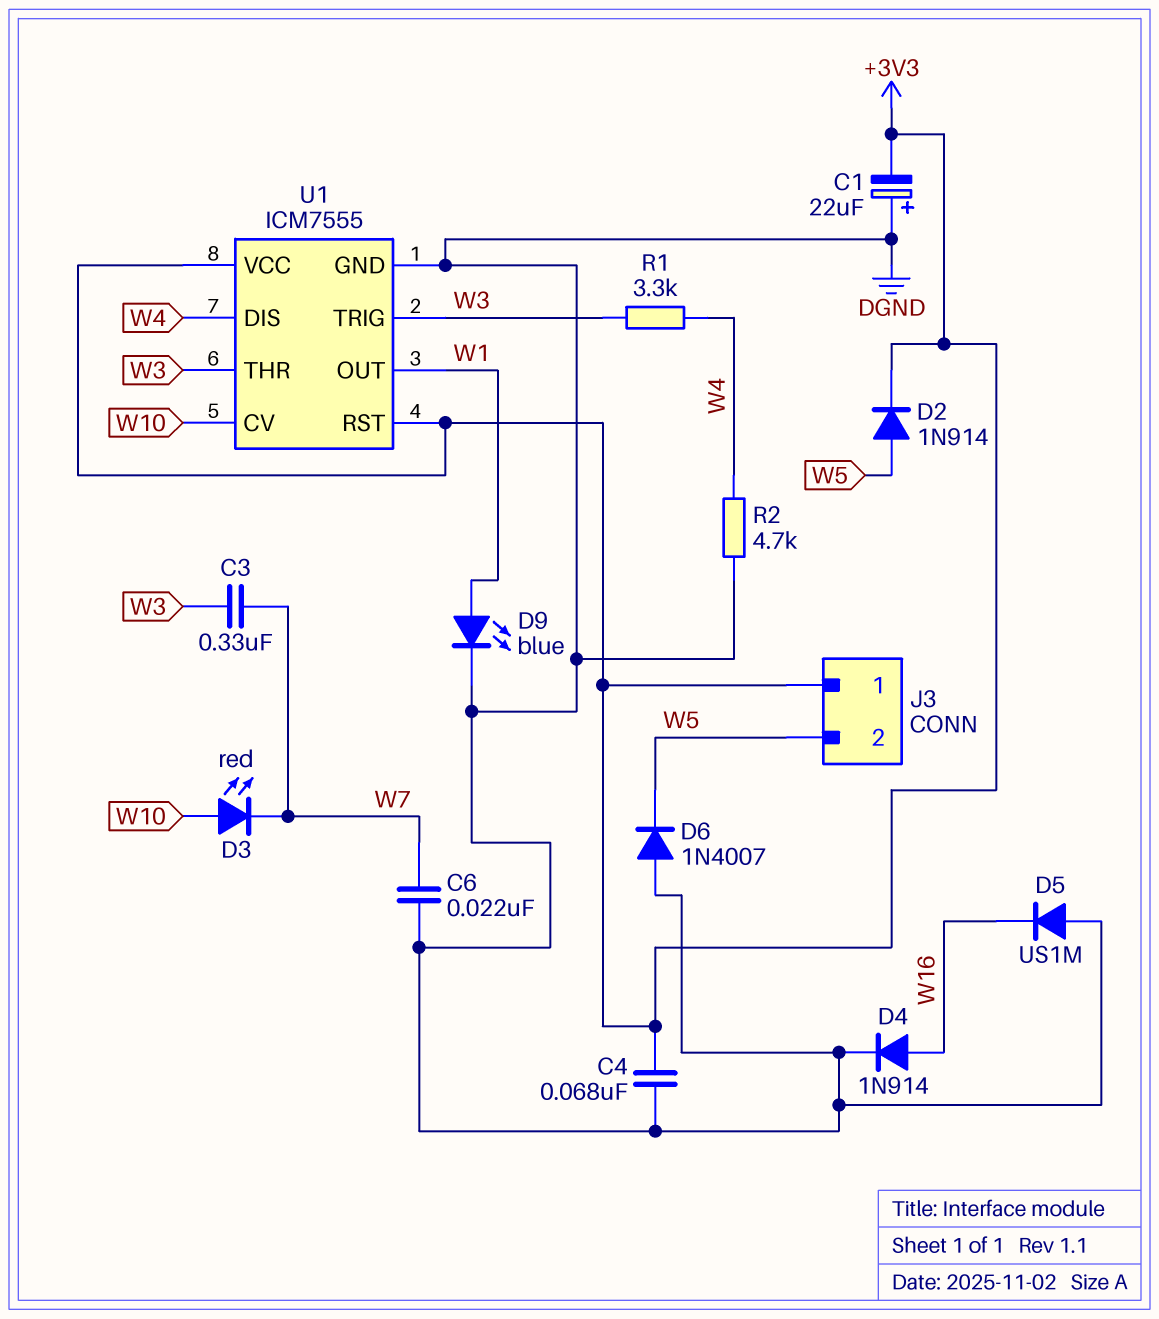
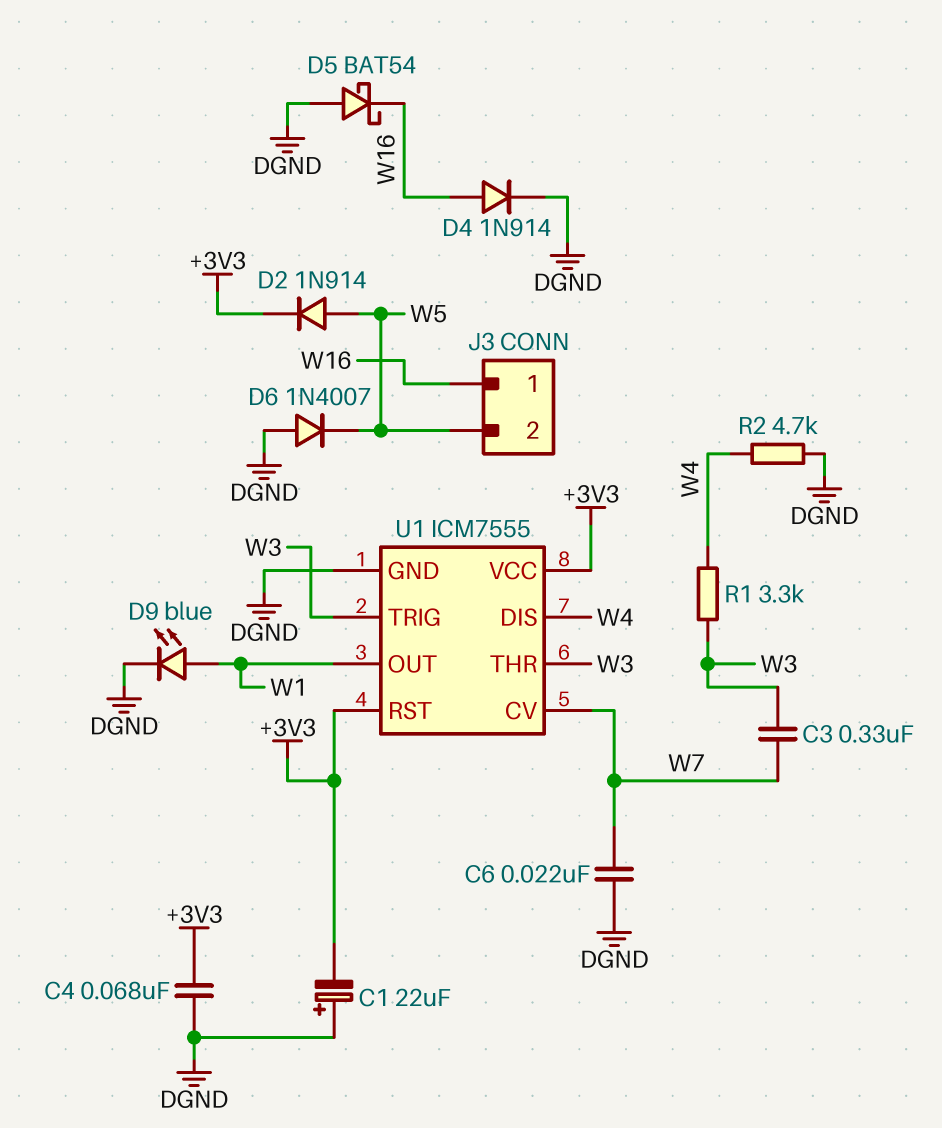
D3: LED red (A W10, K W7) -> none
D5: diode US1M (A DGND, K W16) -> schottky BAT54 (A DGND, K W16)
J3 pin 1: +3V3 -> W16
U1 pin CV: W10 -> W7

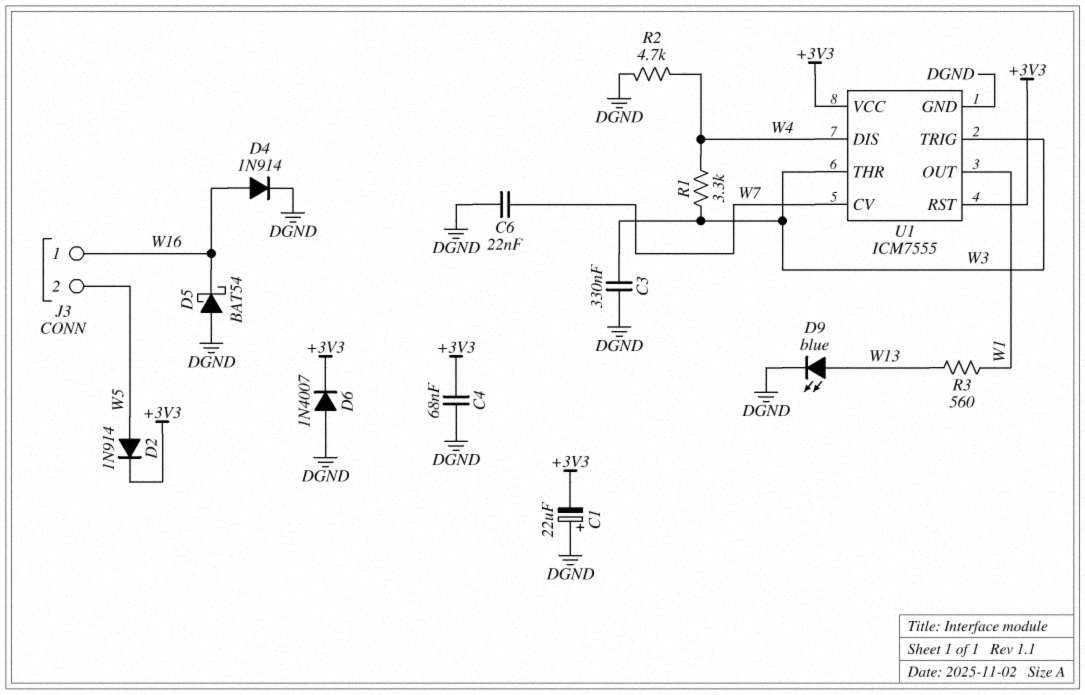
C3: 330nF (W3, W7) -> 330nF (DGND, W3)
D6: diode 1N4007 (A DGND, K W5) -> diode 1N4007 (A DGND, K +3V3)
D9: LED blue (A W1, K DGND) -> LED blue (A W13, K DGND)
R3: none -> 560 (W1, W13)

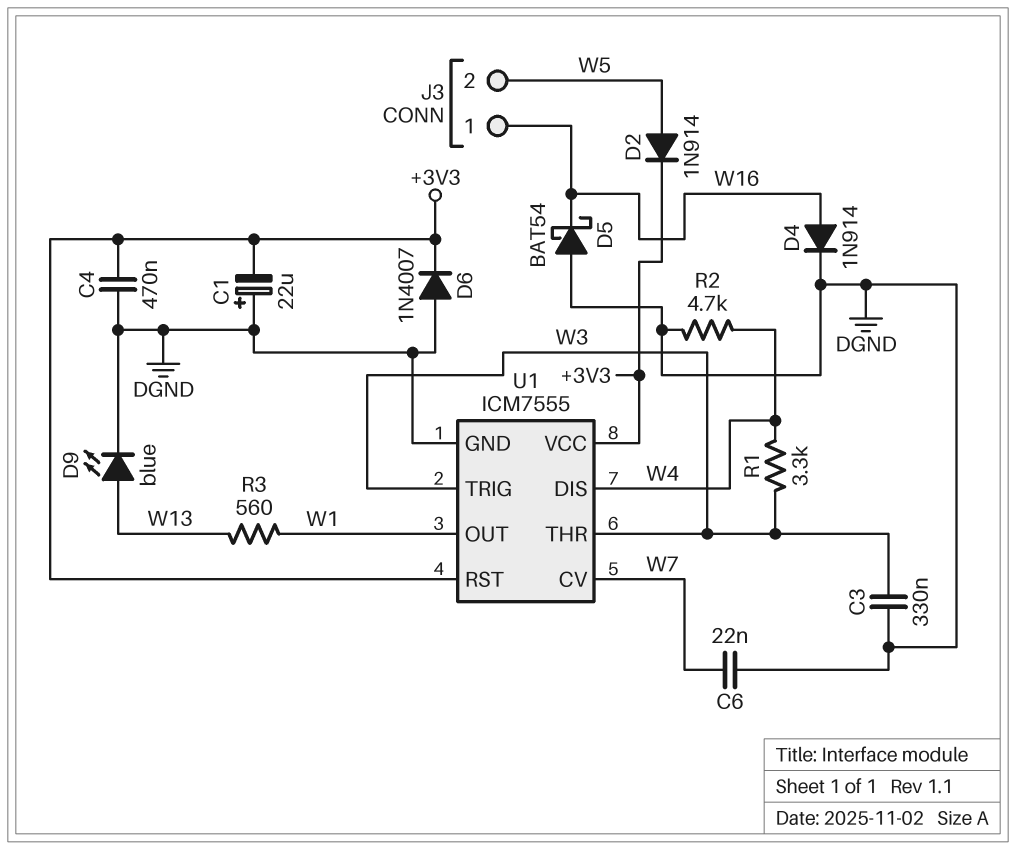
C4: 68nF (+3V3, DGND) -> 470nF (+3V3, DGND)

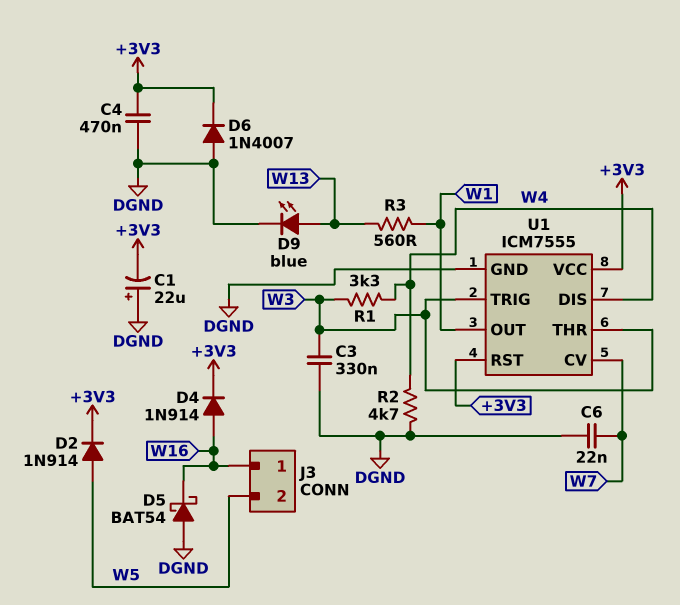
D4: diode 1N914 (A W16, K DGND) -> diode 1N914 (A W16, K +3V3)

